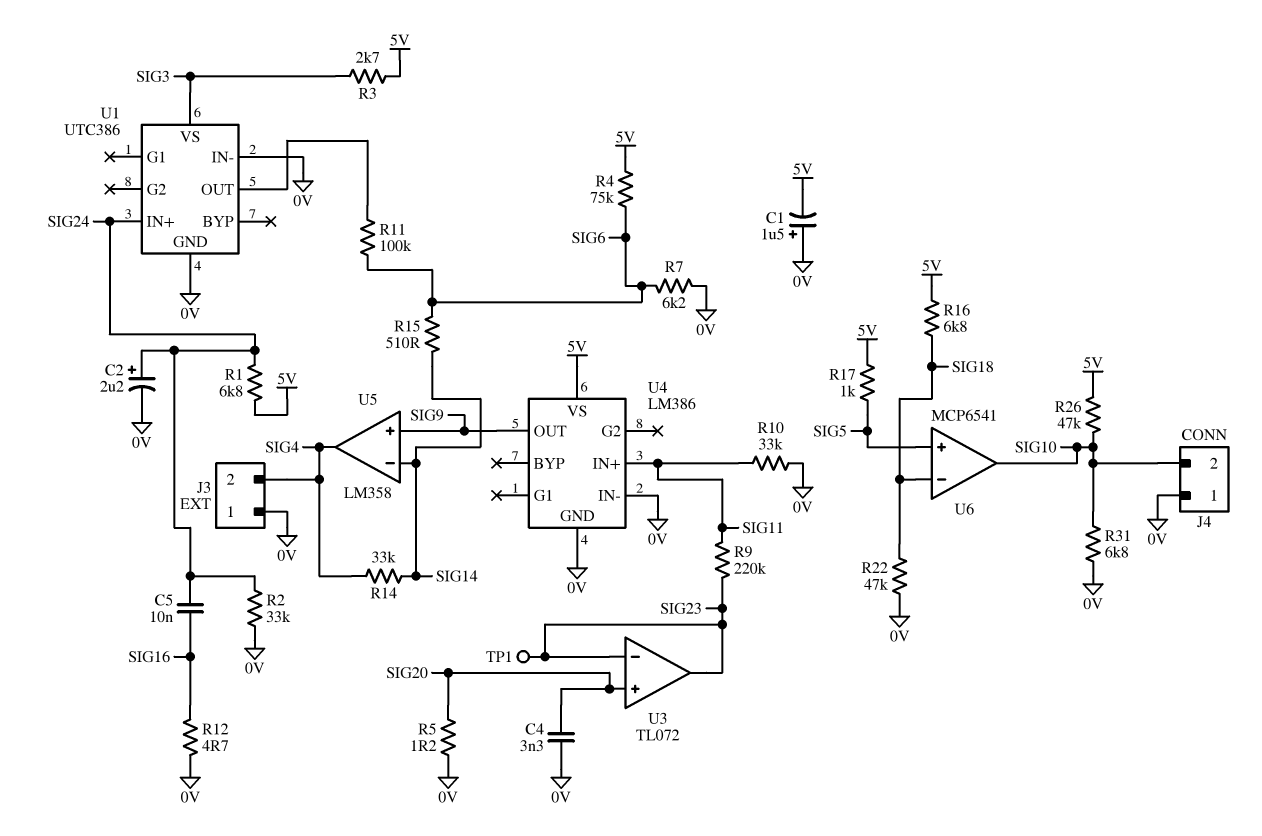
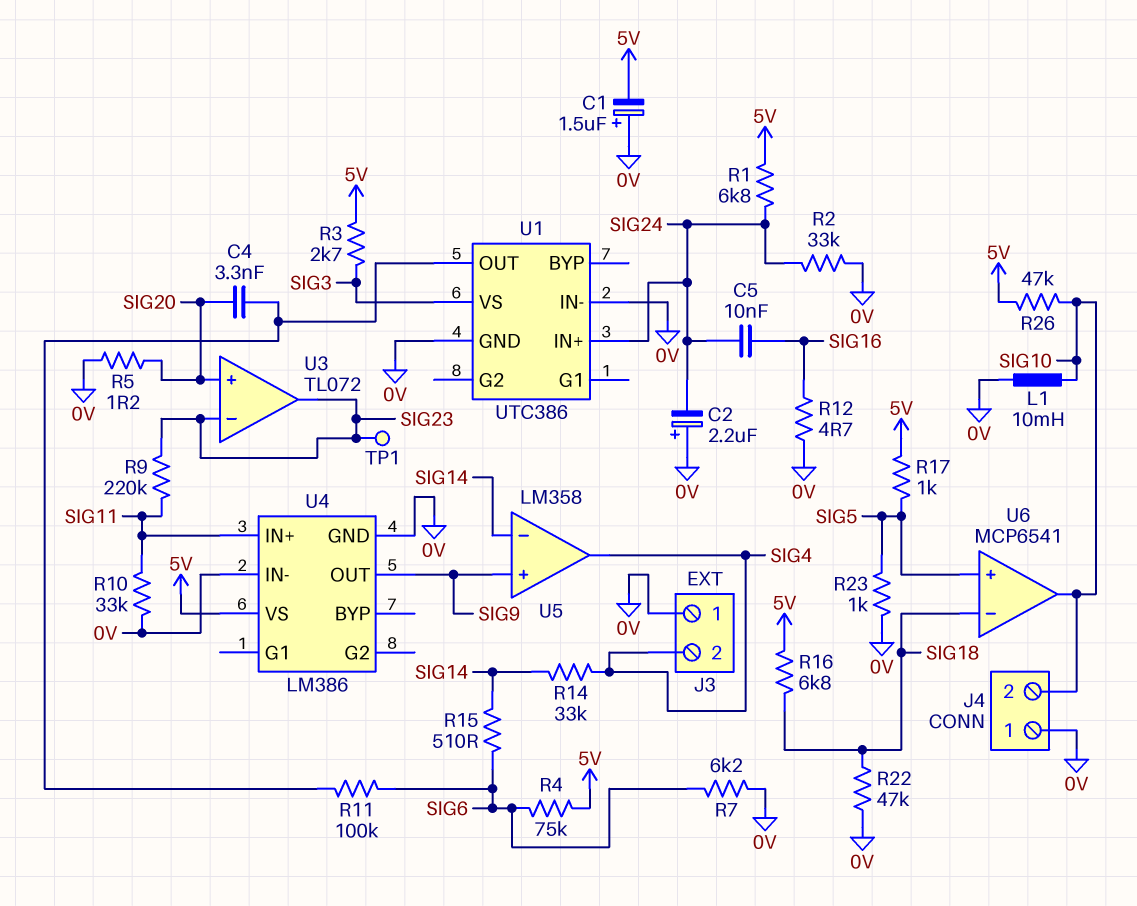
C2: 2.2uF (plus SIG24, minus 0V) -> 2.2uF (plus 0V, minus SIG24)
C4: 3.3nF (0V, SIG20) -> 3.3nF (SIG20, U1/OUT)
L1: none -> 10mH (0V, SIG10)
R23: none -> 1k (0V, SIG5)
R31: 6.8k (0V, SIG10) -> none

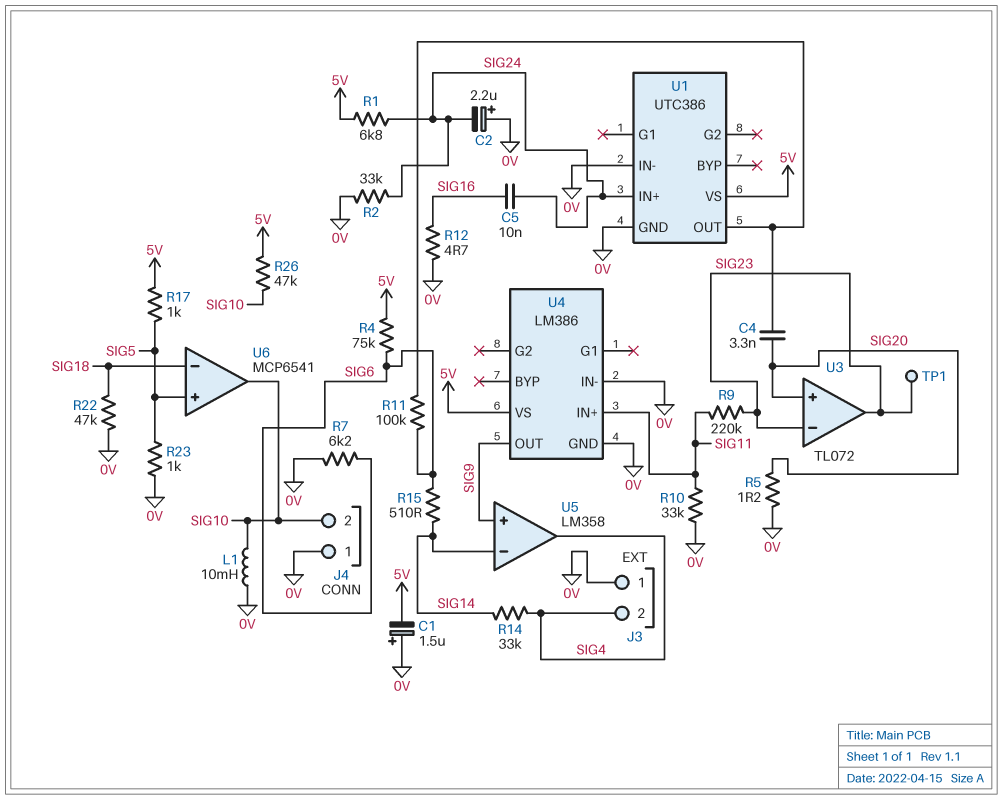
R3: 2.7k (5V, SIG3) -> none
R16: 6.8k (5V, SIG18) -> none
U1 pin VS: SIG3 -> 5V

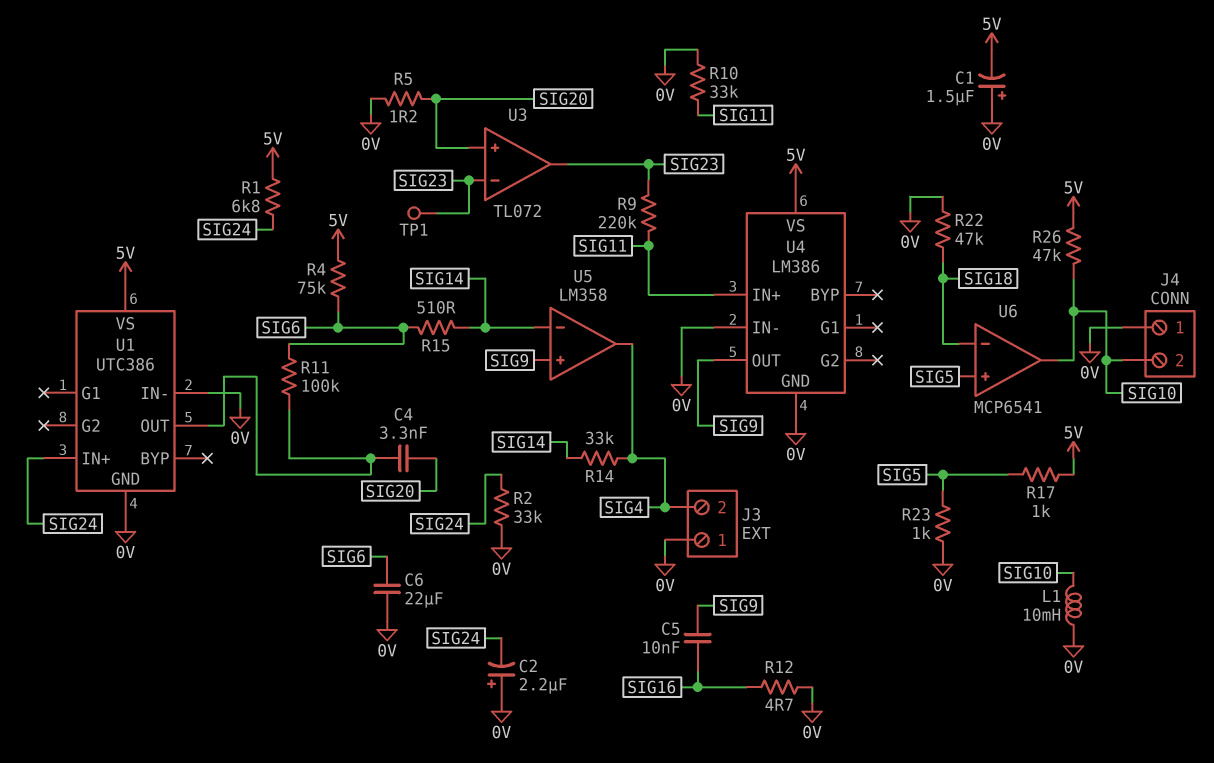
C5: 10nF (SIG16, SIG24) -> 10nF (SIG9, SIG16)
C6: none -> 22uF (0V, SIG6)
R7: 6.2k (0V, SIG6) -> none

